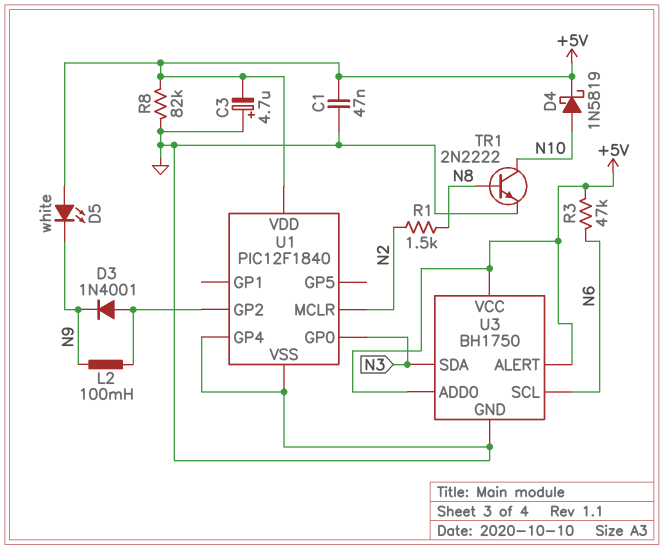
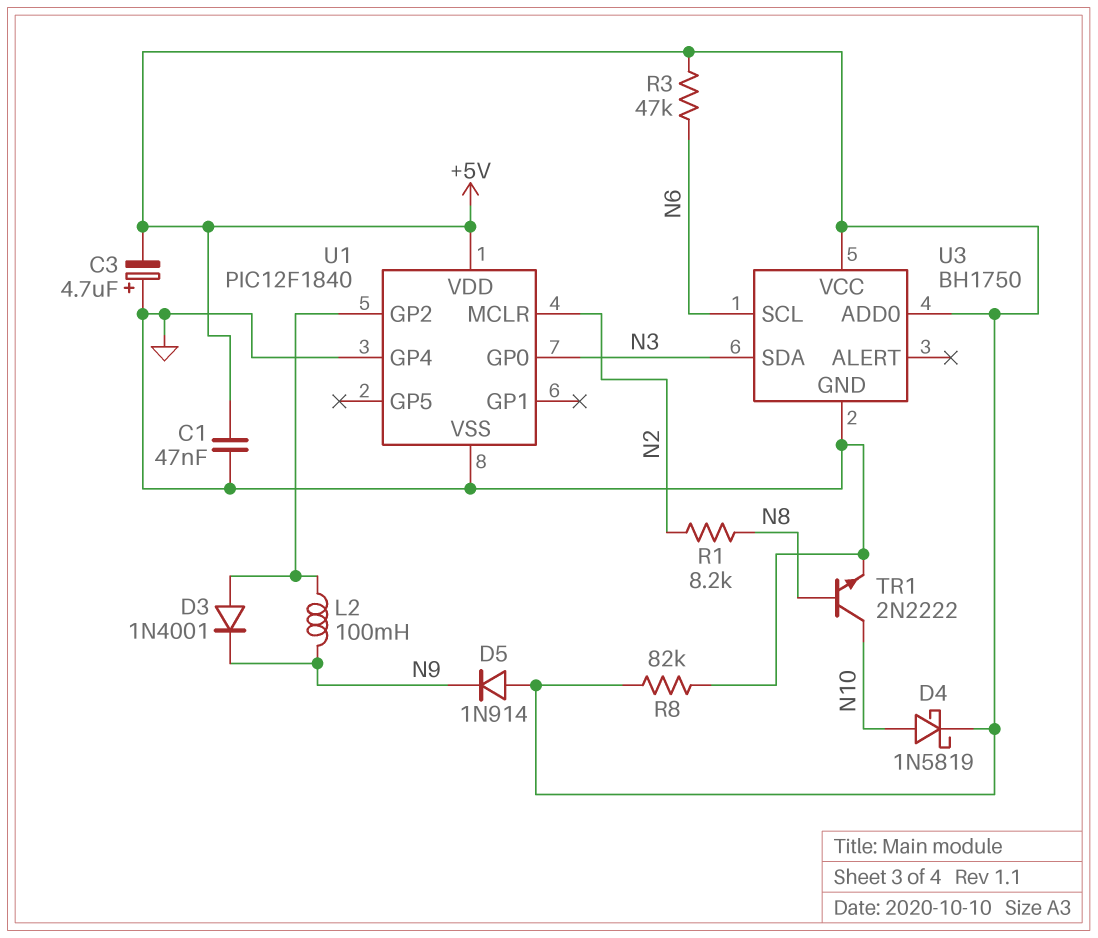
D5: LED white (A +5V, K N9) -> diode 1N914 (A +5V, K N9)
R1: 1.5k (N2, N8) -> 8.2k (N2, N8)
U3 pin ALERT: +5V -> none

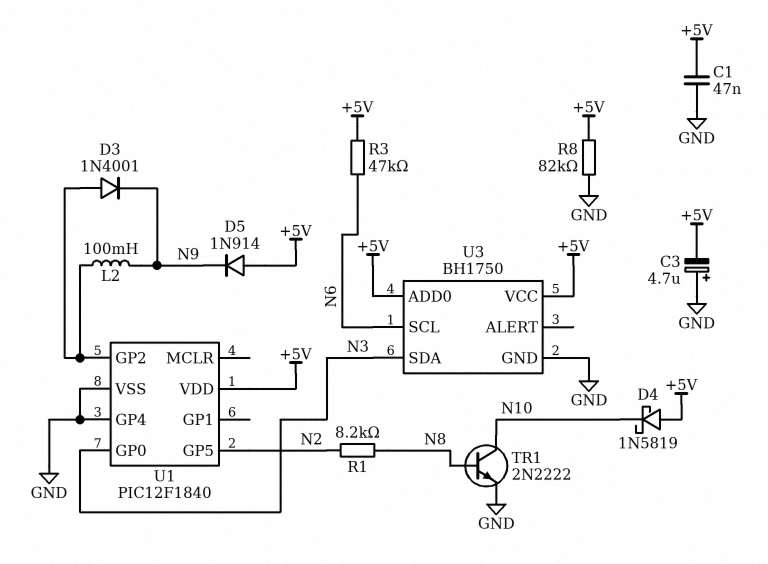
D4: schottky 1N5819 (A N10, K +5V) -> schottky 1N5819 (A +5V, K N10)
U1 pin GP5: none -> N2
U1 pin MCLR: N2 -> none

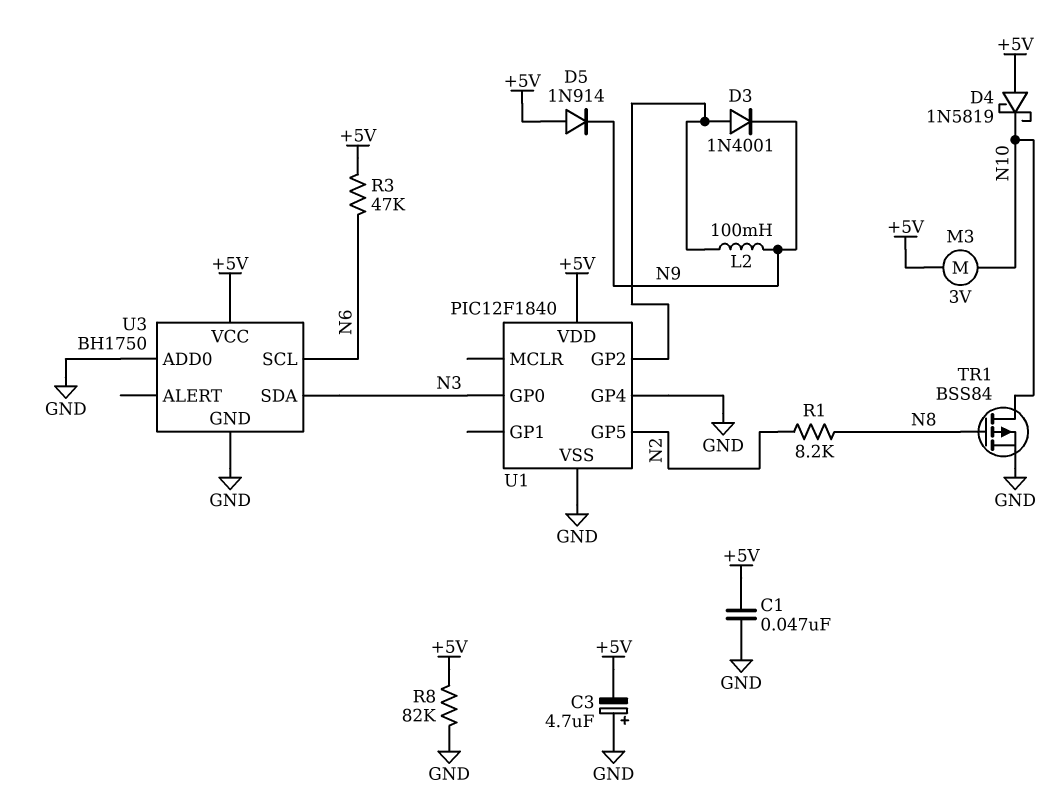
M3: none -> motor 3V (+5V, N10)
TR1: NPN 2N2222 (B N8, C N10, E GND) -> PMOS BSS84 (G N8, D N10, S GND)
U3 pin ADD0: +5V -> GND

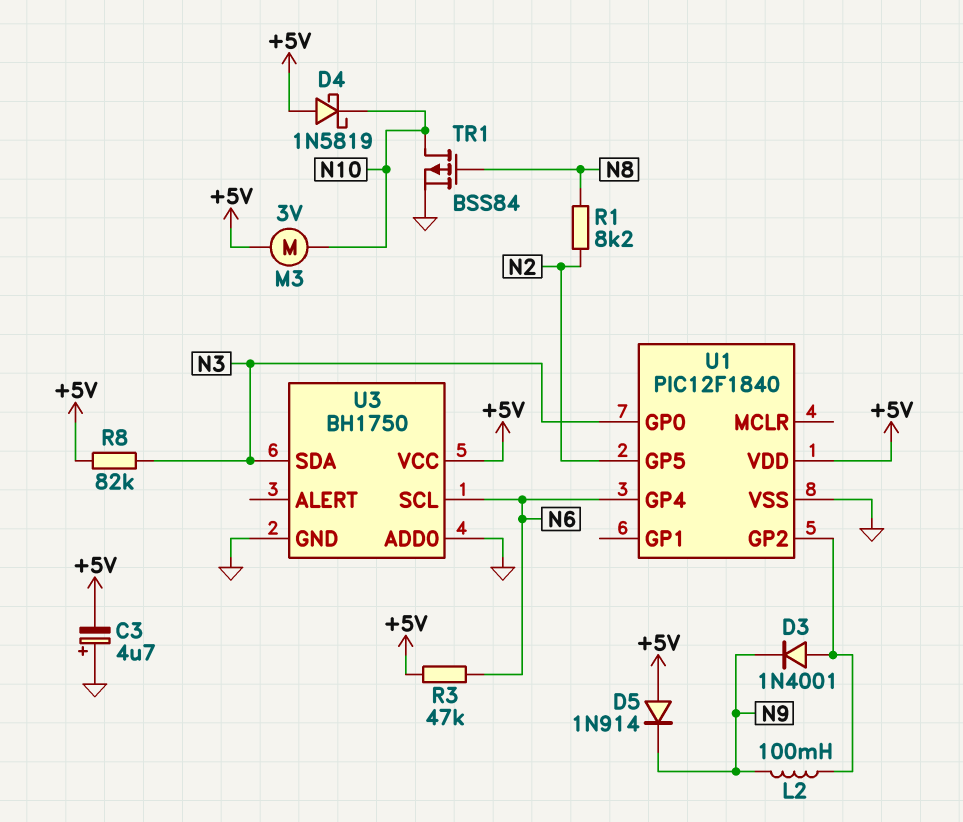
C1: 47nF (+5V, GND) -> none
R8: 82k (+5V, GND) -> 82k (+5V, N3)
U1 pin GP4: GND -> N6

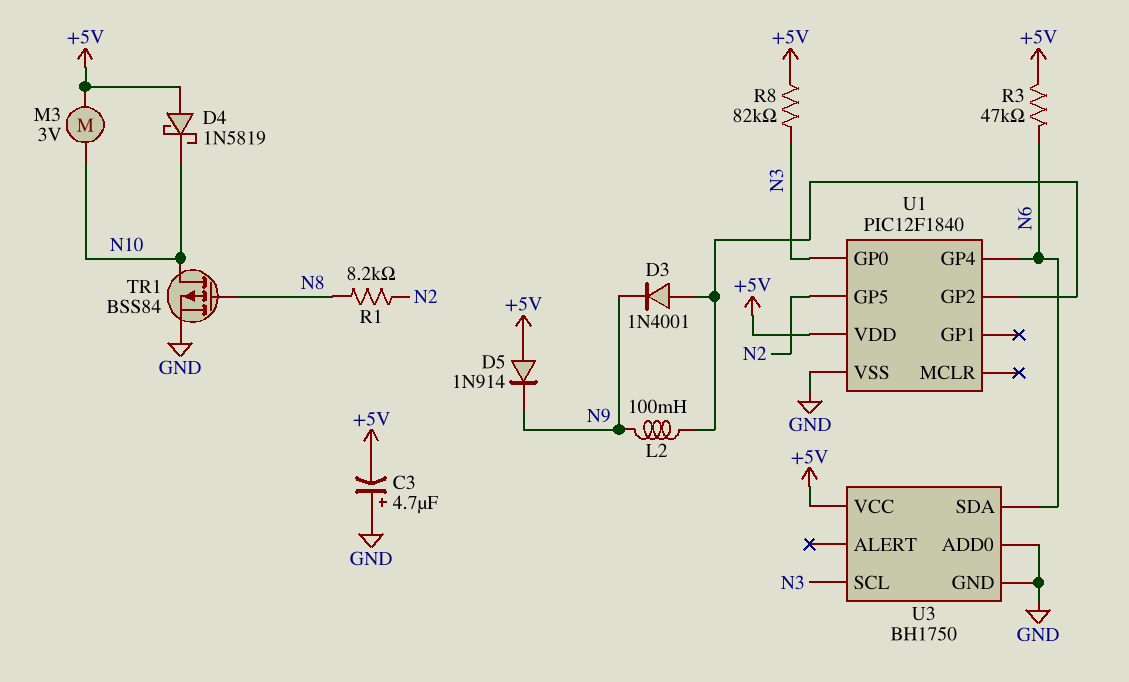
U3 pin SCL: N6 -> N3
U3 pin SDA: N3 -> N6

